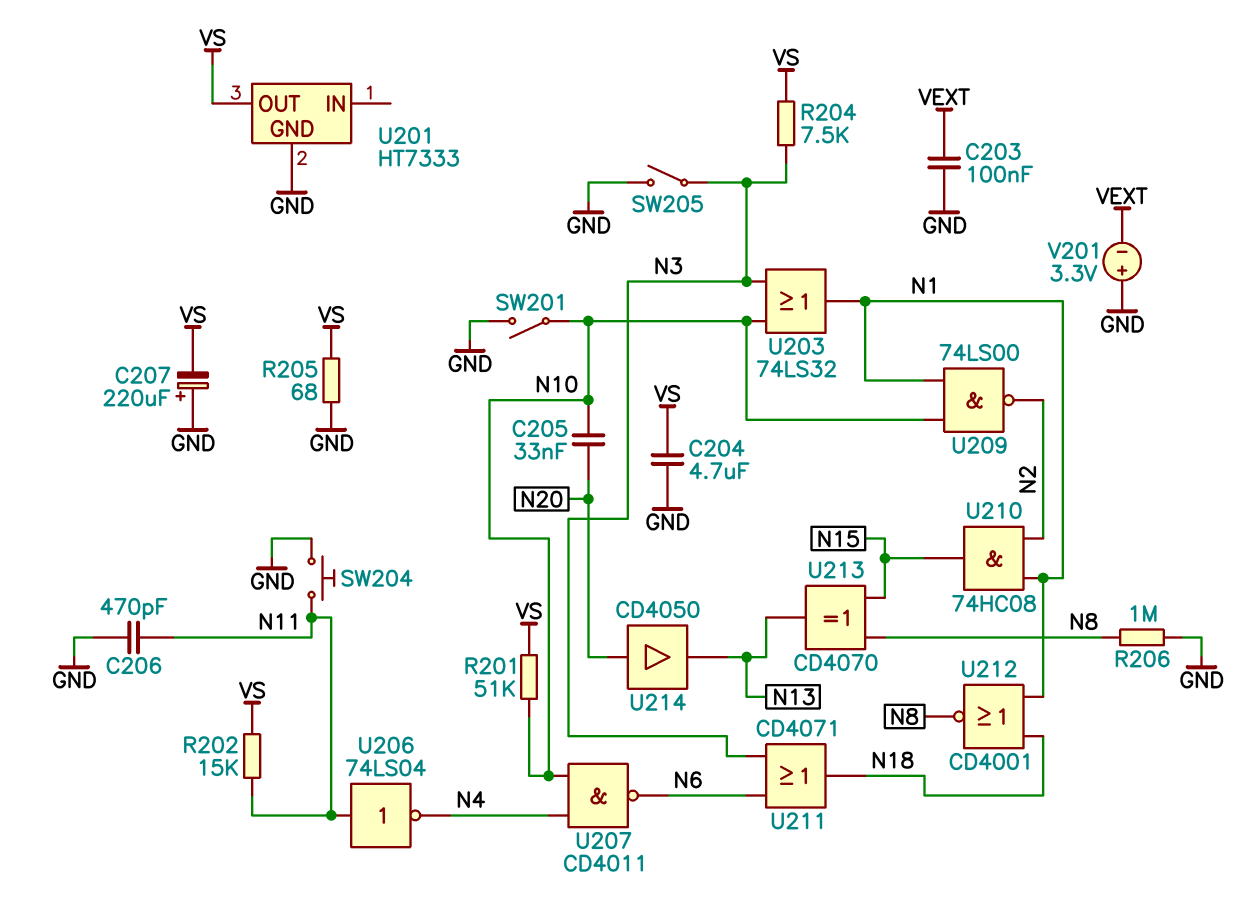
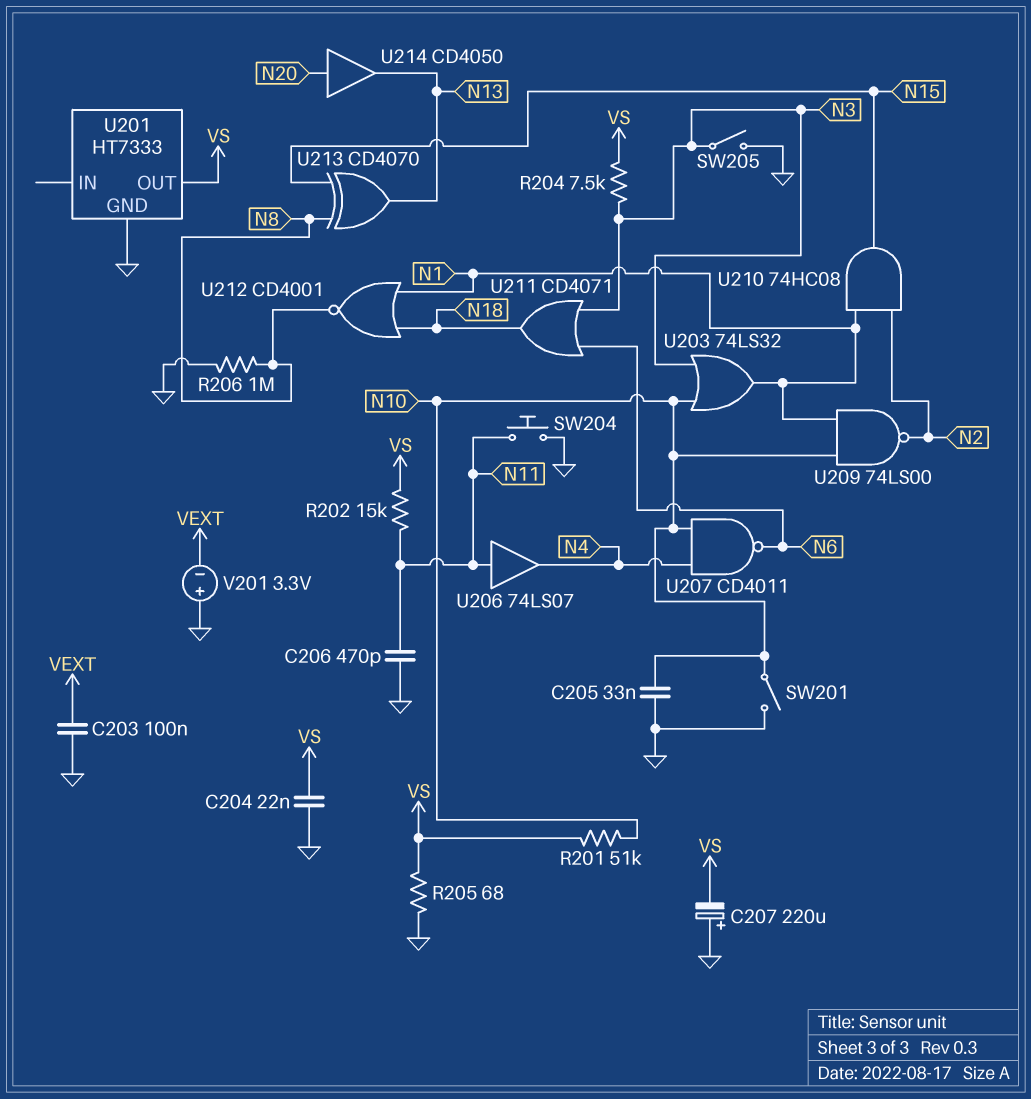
C204: 4.7uF (GND, VS) -> 22nF (GND, VS)
C205: 33nF (N10, N20) -> 33nF (GND, N10)
U206: NOT 74LS04 (in N11, out N4) -> buffer 74LS07 (in N11, out N4)

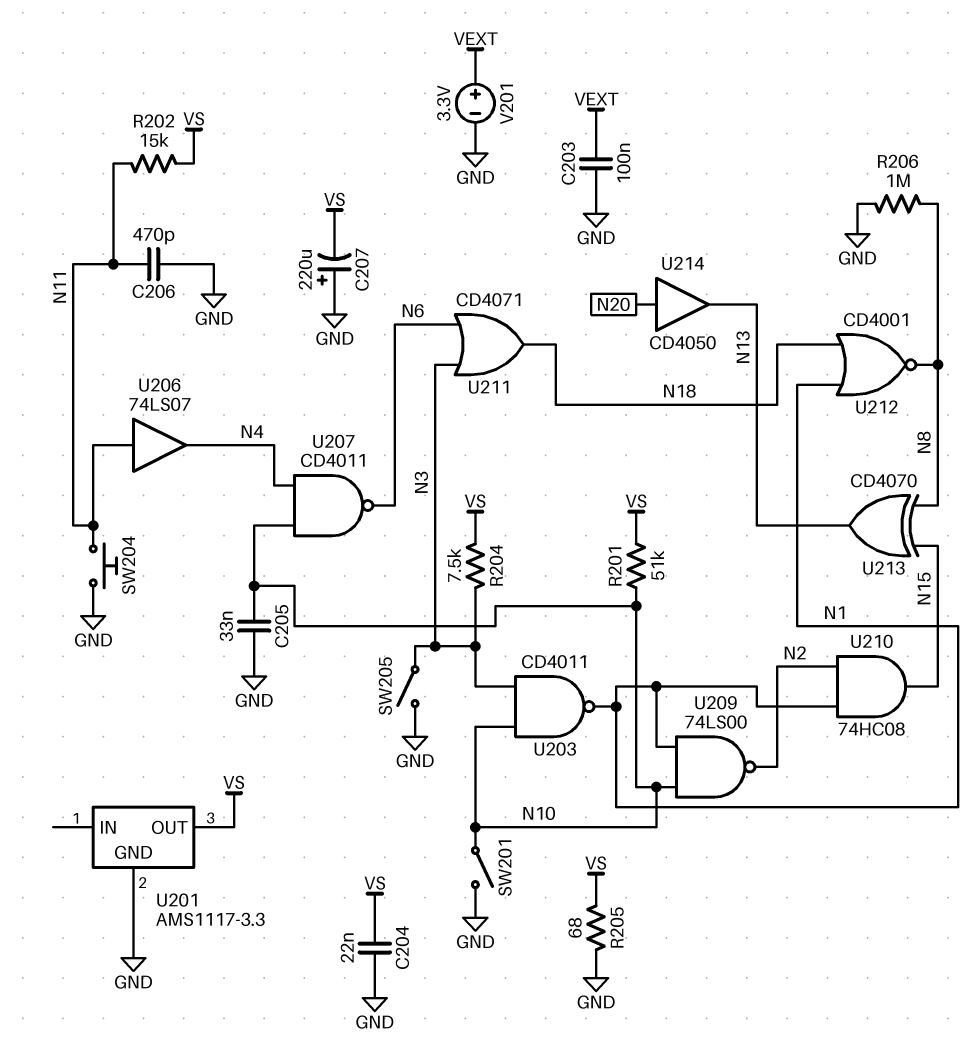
U201: HT7333 -> AMS1117-3.3
U203: OR 74LS32 (in N3, in N10, out N1) -> NAND CD4011 (in N3, in N10, out N1)
V201: 3.3V (plus GND, minus VEXT) -> 3.3V (plus VEXT, minus GND)

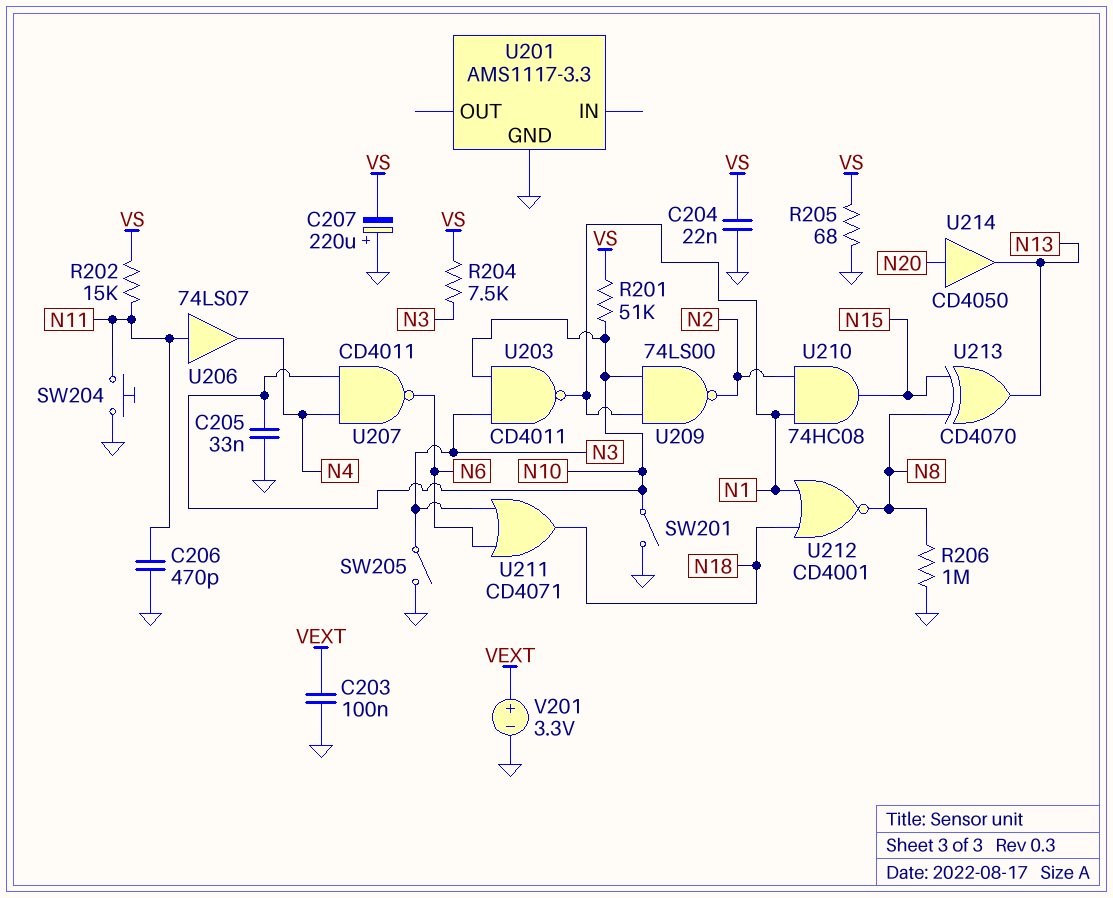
U201 pin OUT: VS -> none

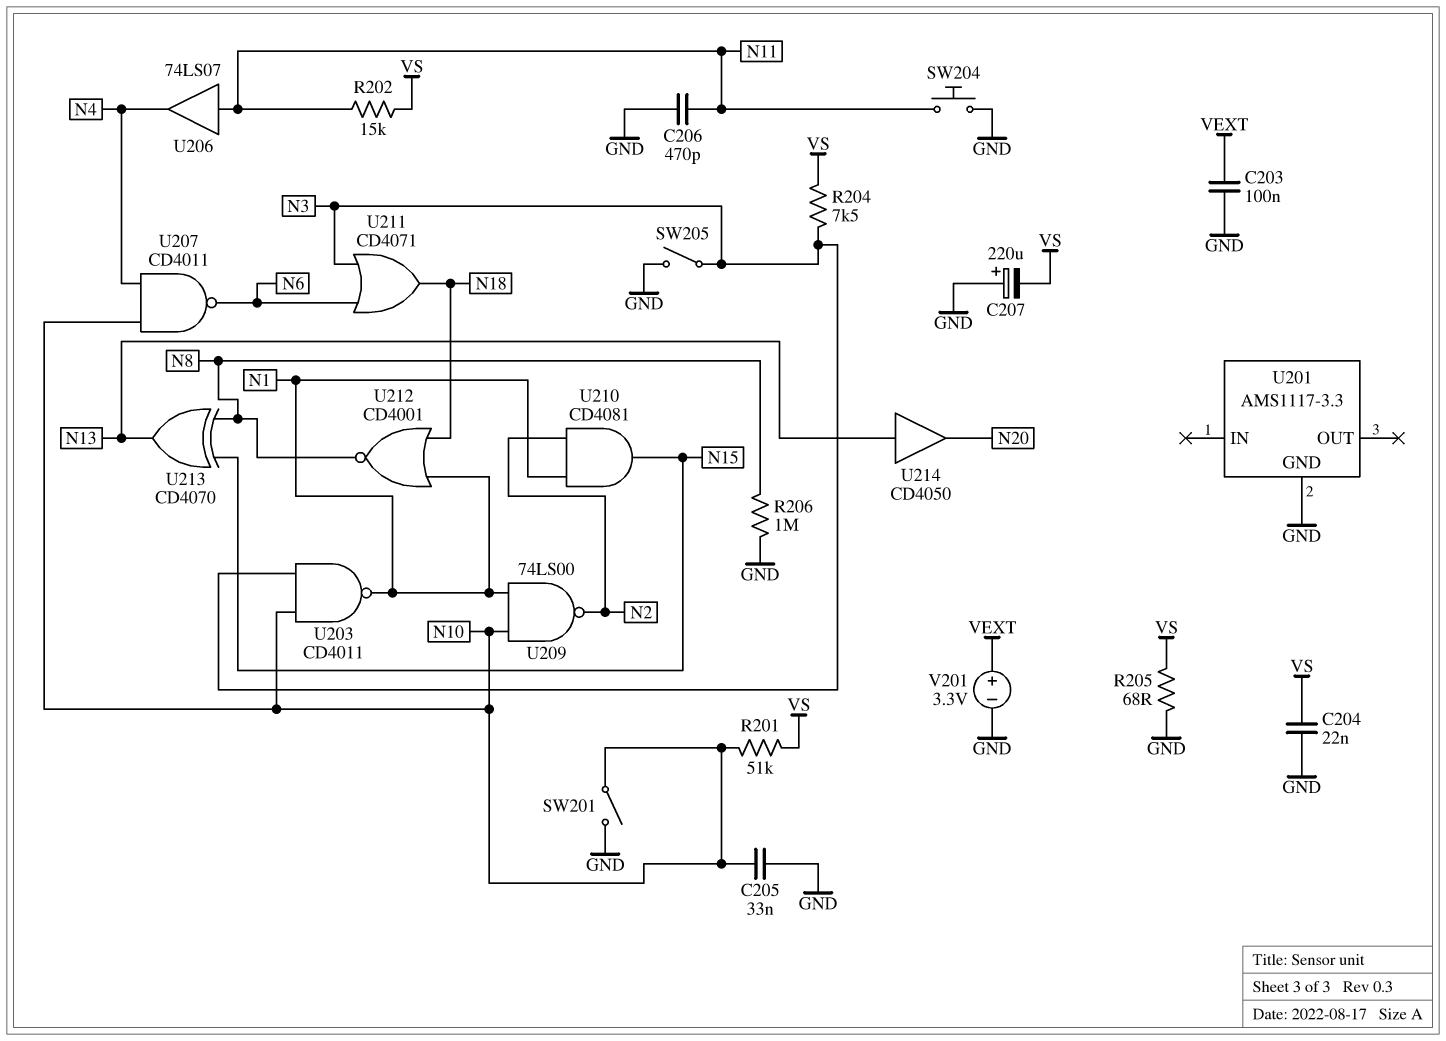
U210: AND 74HC08 (in N1, in N2, out N15) -> AND CD4081 (in N1, in N2, out N15)
U214: buffer CD4050 (in N20, out N13) -> buffer CD4050 (in N13, out N20)

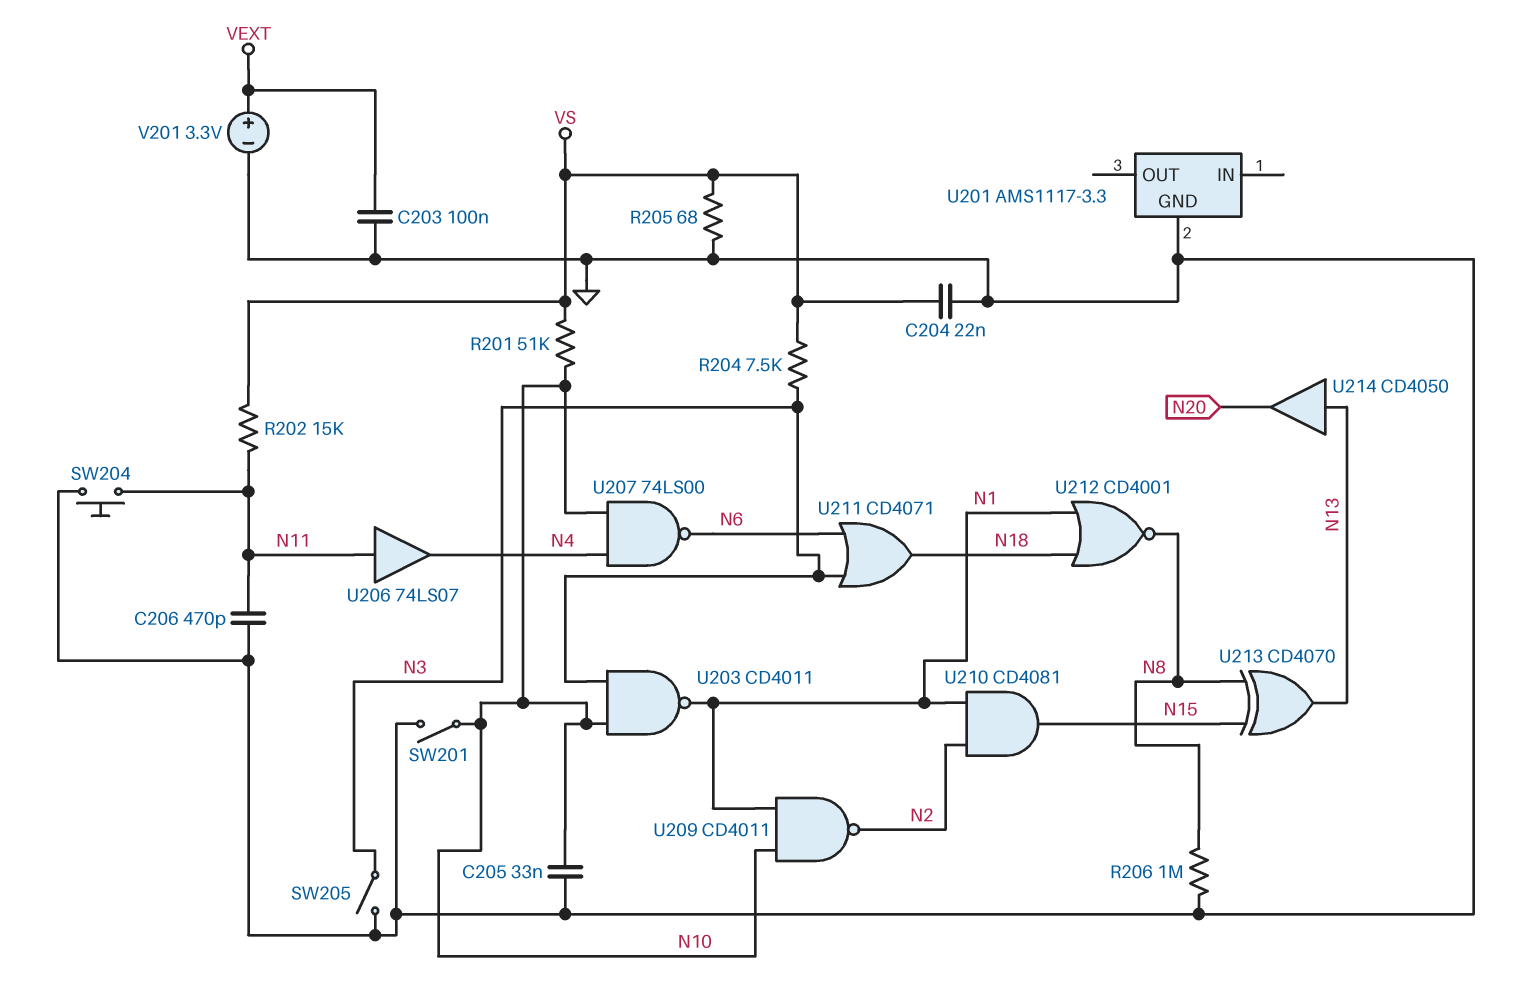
C207: 220uF (plus GND, minus VS) -> none
U207: NAND CD4011 (in N4, in N10, out N6) -> NAND 74LS00 (in N4, in N10, out N6)
U209: NAND 74LS00 (in N1, in N10, out N2) -> NAND CD4011 (in N1, in N10, out N2)

